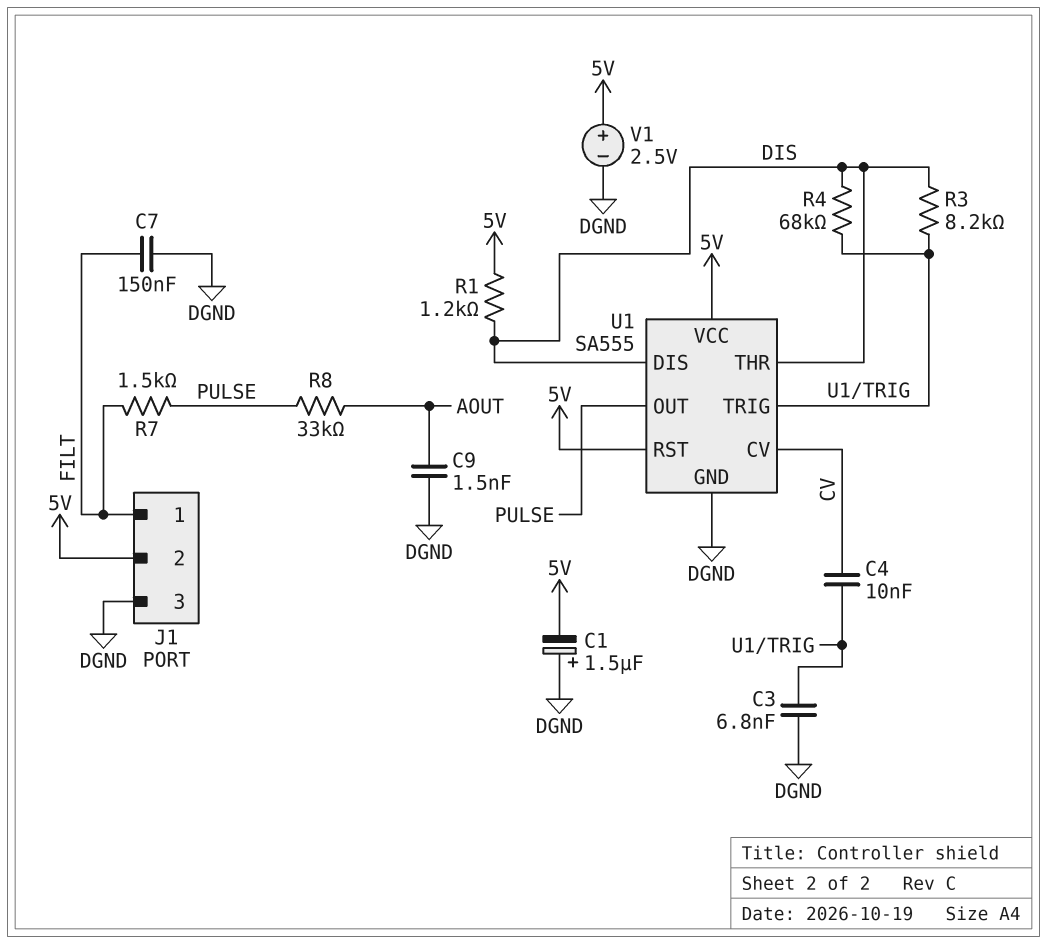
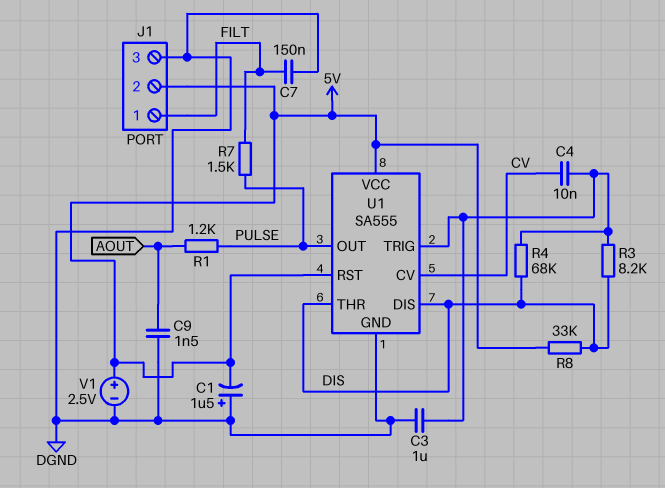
C3: 6.8nF (DGND, U1/TRIG) -> 1uF (DGND, U1/TRIG)
R1: 1.2k (5V, DIS) -> 1.2k (AOUT, PULSE)
R8: 33k (AOUT, PULSE) -> 33k (5V, DIS)

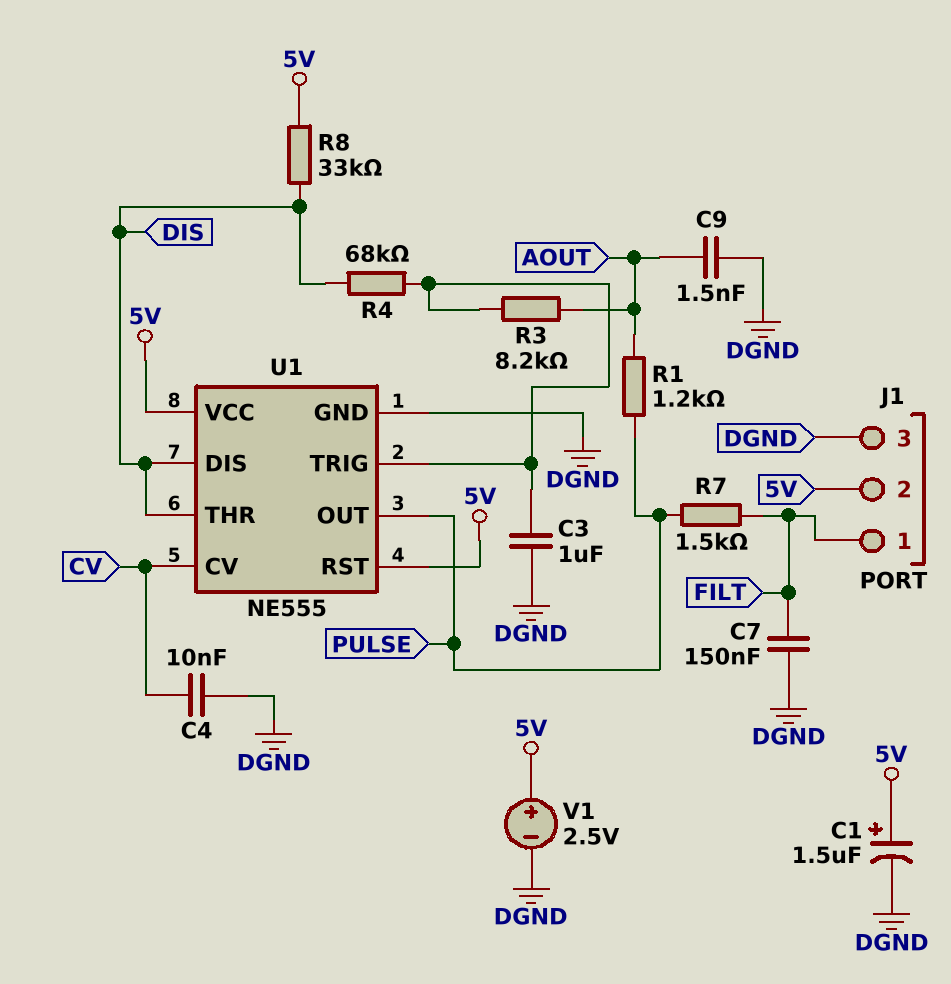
C1: 1.5uF (plus DGND, minus 5V) -> 1.5uF (plus 5V, minus DGND)
C4: 10nF (CV, U1/TRIG) -> 10nF (CV, DGND)
R3: 8.2k (DIS, U1/TRIG) -> 8.2k (AOUT, U1/TRIG)
U1: SA555 -> NE555

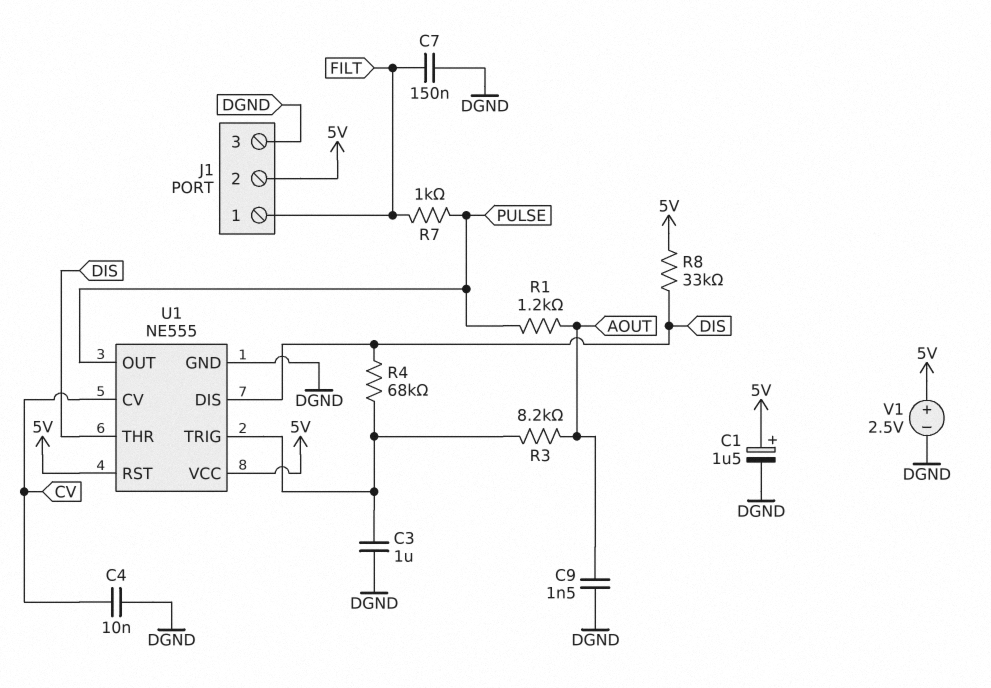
R7: 1.5k (FILT, PULSE) -> 1k (FILT, PULSE)

